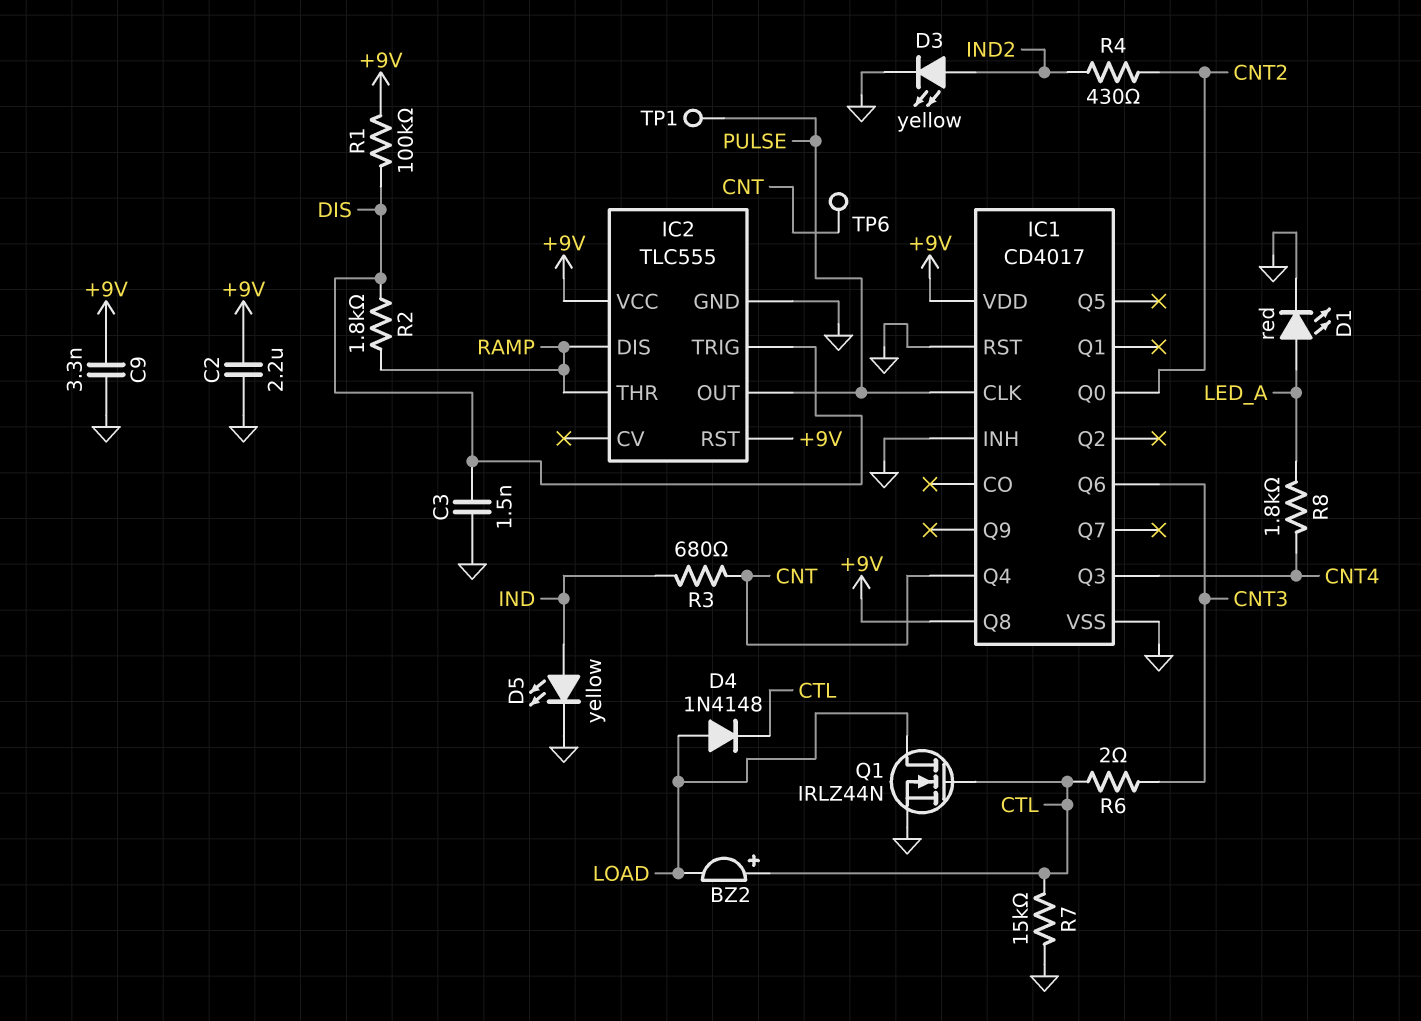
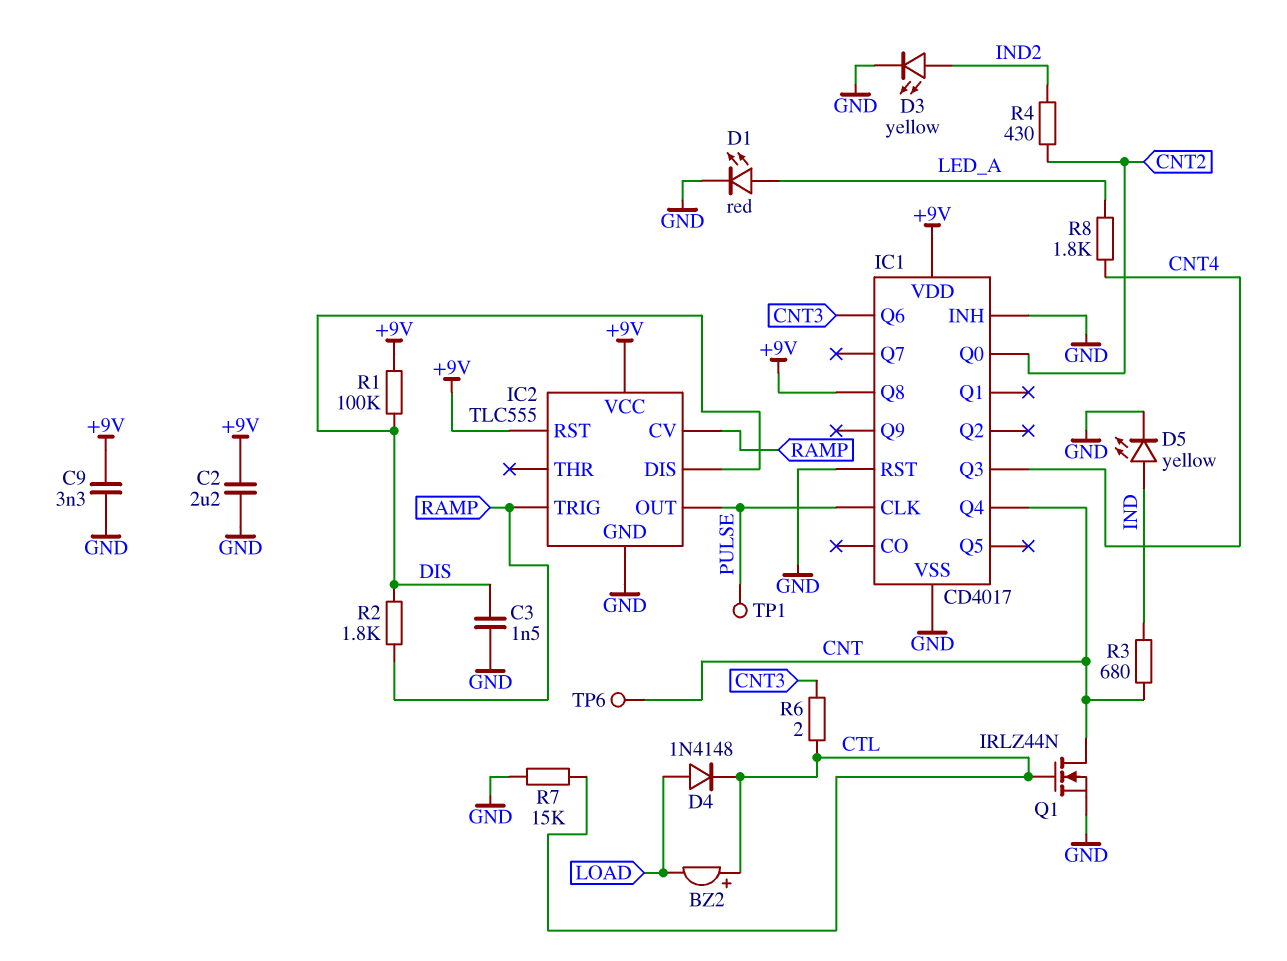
IC2 pin CV: none -> RAMP
IC2 pin DIS: RAMP -> DIS
IC2 pin THR: RAMP -> none
IC2 pin TRIG: DIS -> RAMP
Q1: NMOS IRLZ44N (G CTL, D LOAD, S GND) -> NMOS IRLZ44N (G CTL, D CNT, S GND)

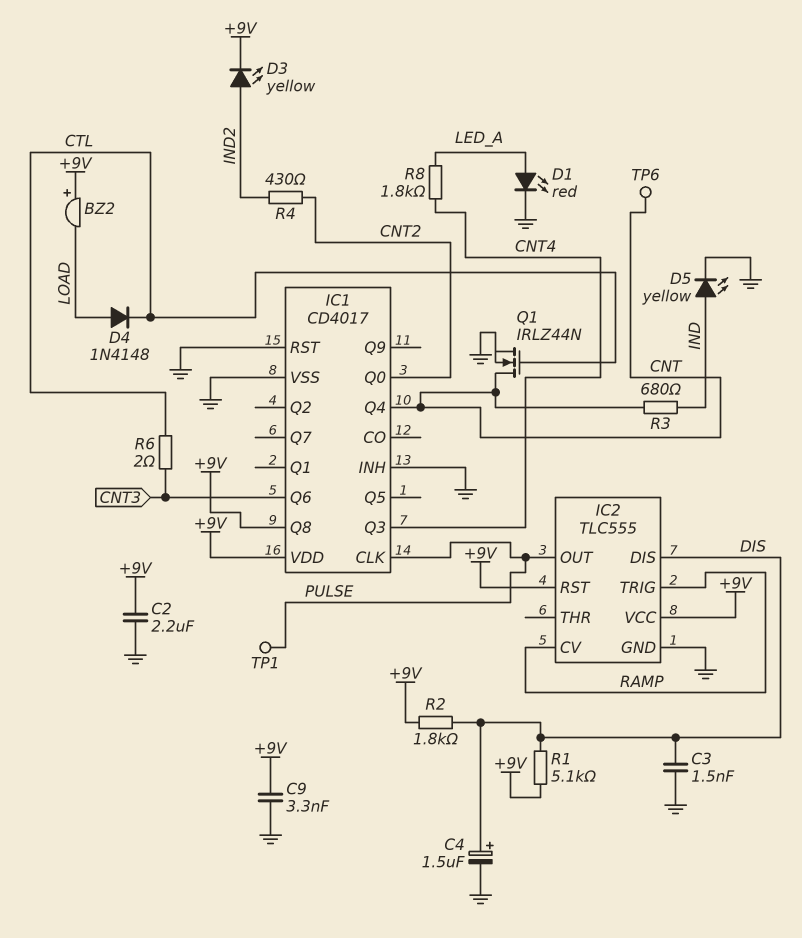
BZ2: buzzer (plus CTL, minus LOAD) -> buzzer (plus +9V, minus LOAD)
C4: none -> 1.5uF (plus DIS, minus GND)
D3: LED yellow (A IND2, K GND) -> LED yellow (A IND2, K +9V)
R1: 100k (+9V, DIS) -> 5.1k (+9V, DIS)
R2: 1.8k (DIS, RAMP) -> 1.8k (+9V, DIS)
R7: 15k (CTL, GND) -> none

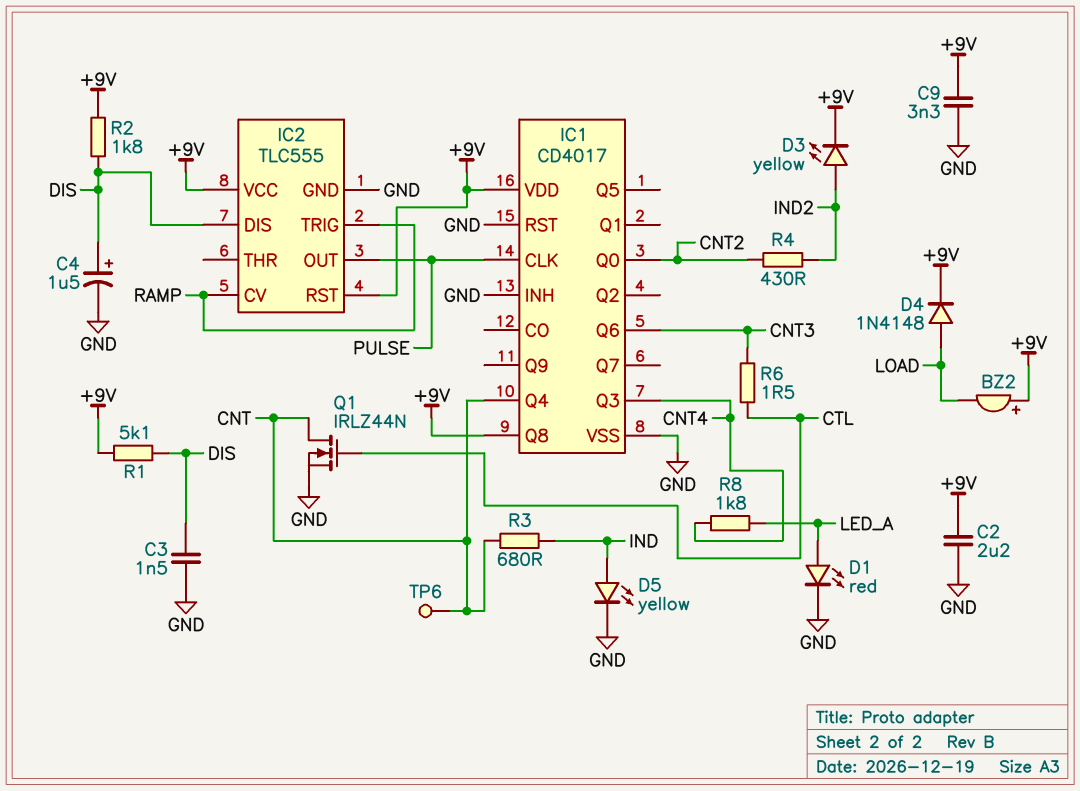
D4: diode 1N4148 (A LOAD, K CTL) -> diode 1N4148 (A LOAD, K +9V)
R6: 2 (CNT3, CTL) -> 1.5 (CNT3, CTL)
TP1: test point (PULSE) -> none

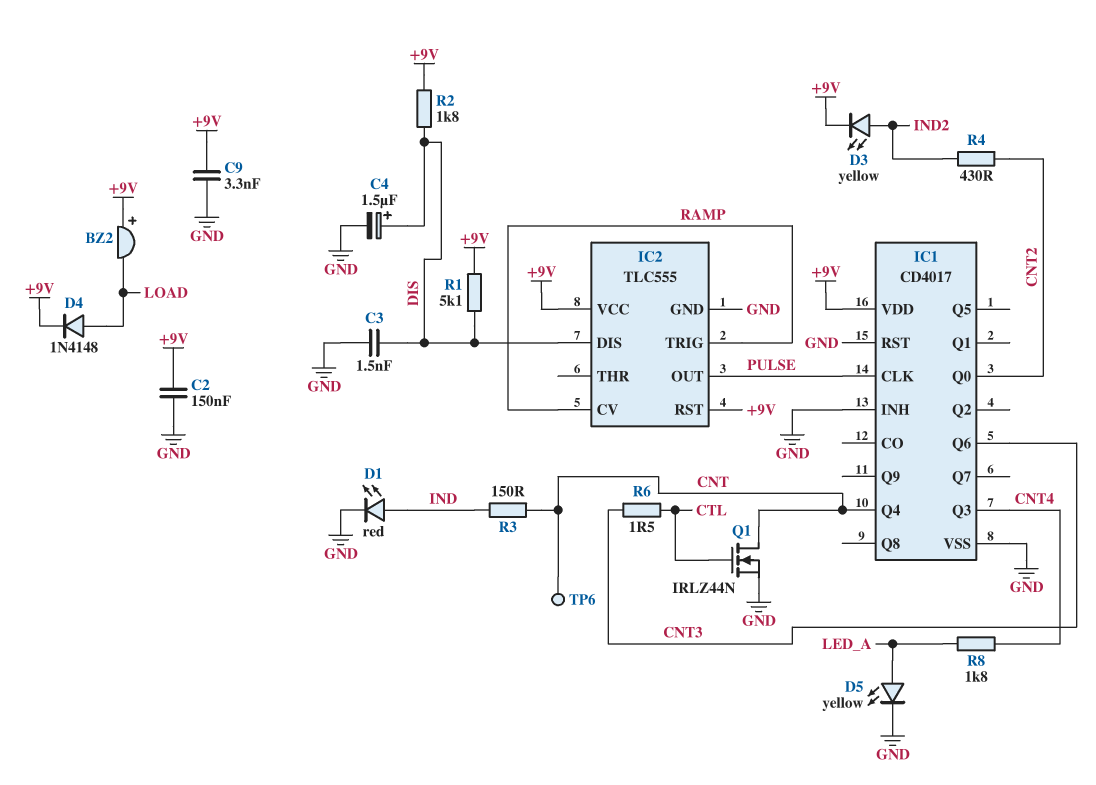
C2: 2.2uF (+9V, GND) -> 150nF (+9V, GND)
D1: LED red (A LED_A, K GND) -> LED red (A IND, K GND)
D5: LED yellow (A IND, K GND) -> LED yellow (A LED_A, K GND)
IC1 pin Q8: +9V -> none
R3: 680 (CNT, IND) -> 150 (CNT, IND)

